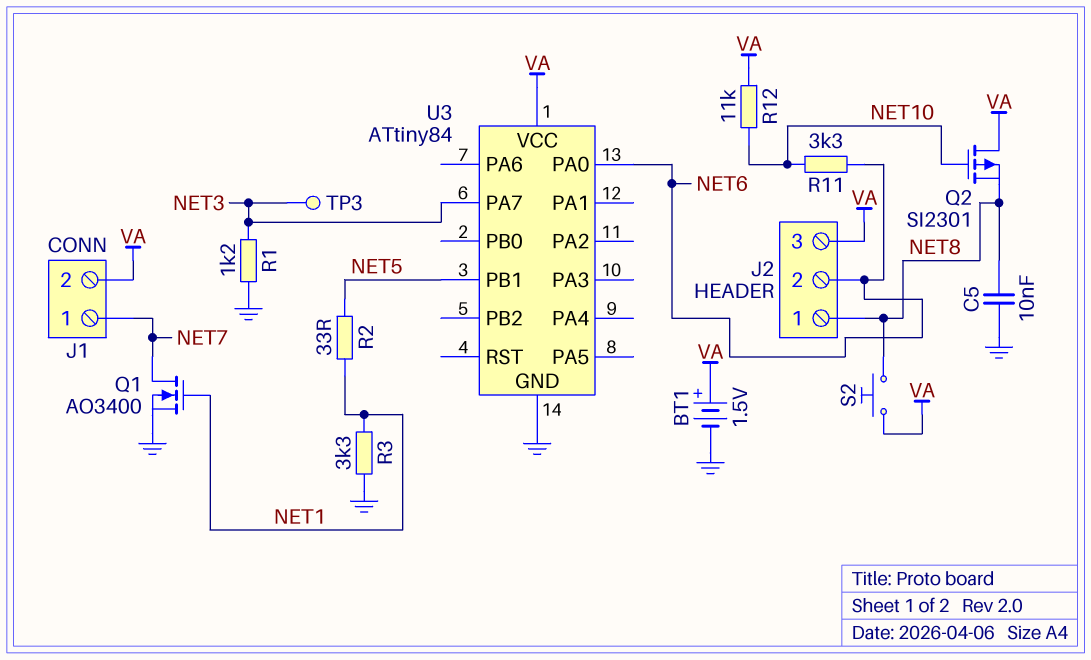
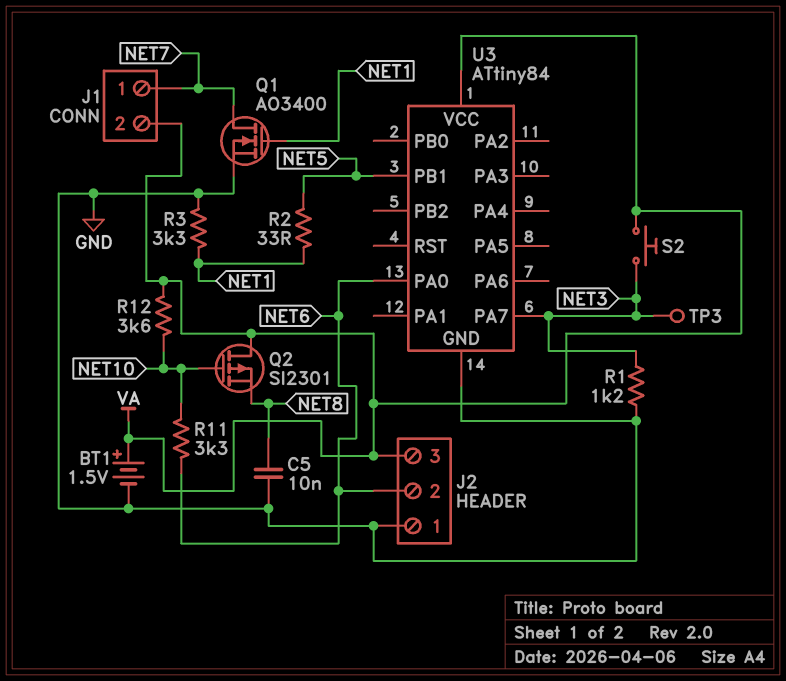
J2 pin 1: NET8 -> GND
R12: 11k (NET10, VA) -> 3.6k (NET10, VA)
S2: button (NET8, VA) -> button (NET3, VA)

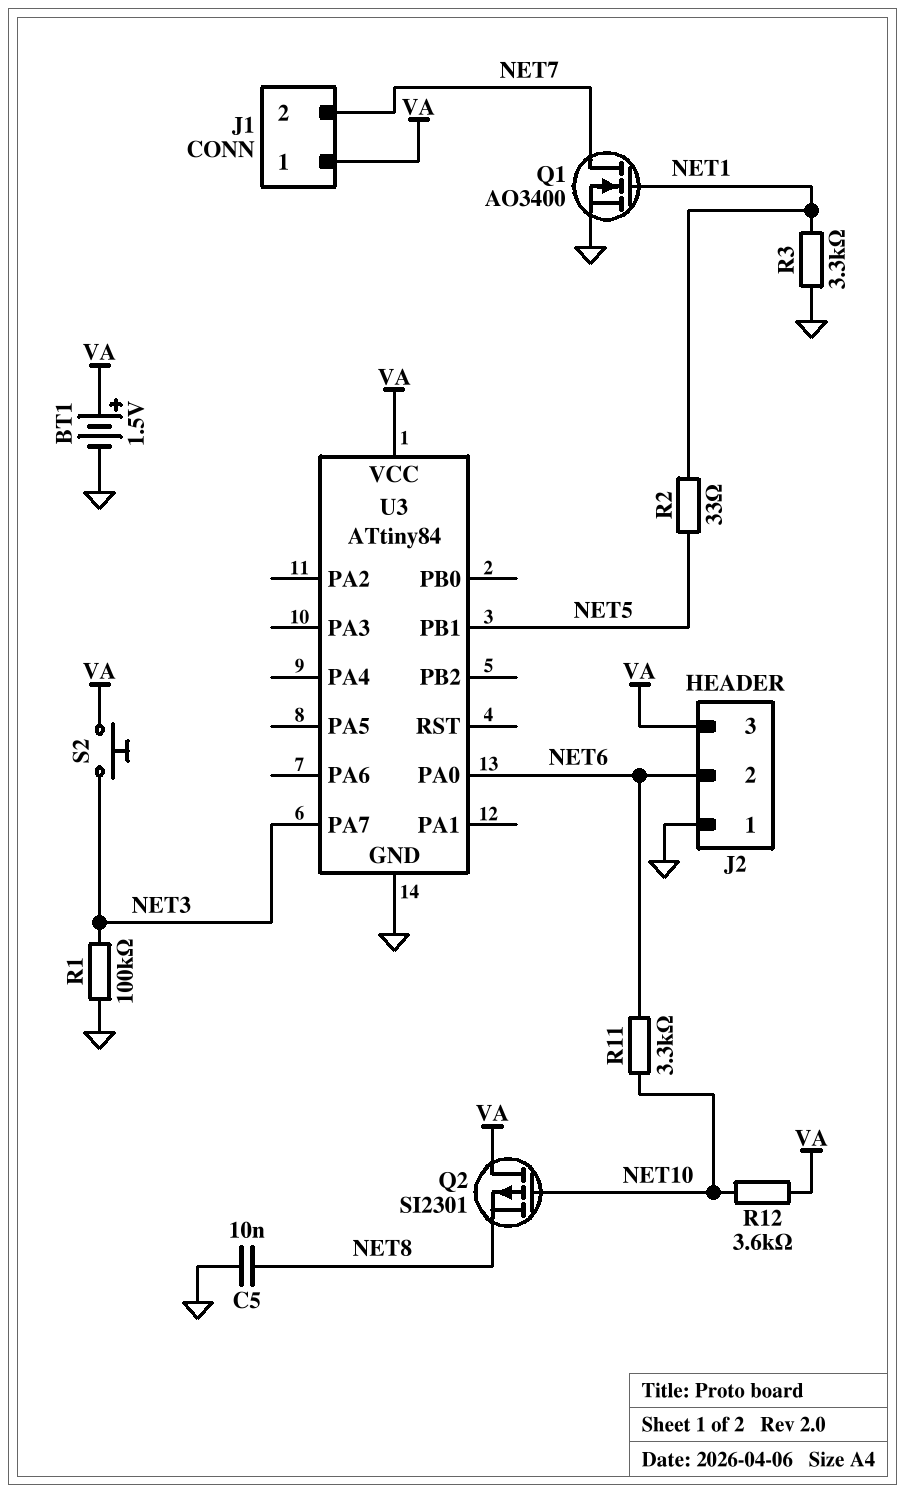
J1 pin 1: NET7 -> VA
J1 pin 2: VA -> NET7
R1: 1.2k (GND, NET3) -> 100k (GND, NET3)
TP3: test point (NET3) -> none

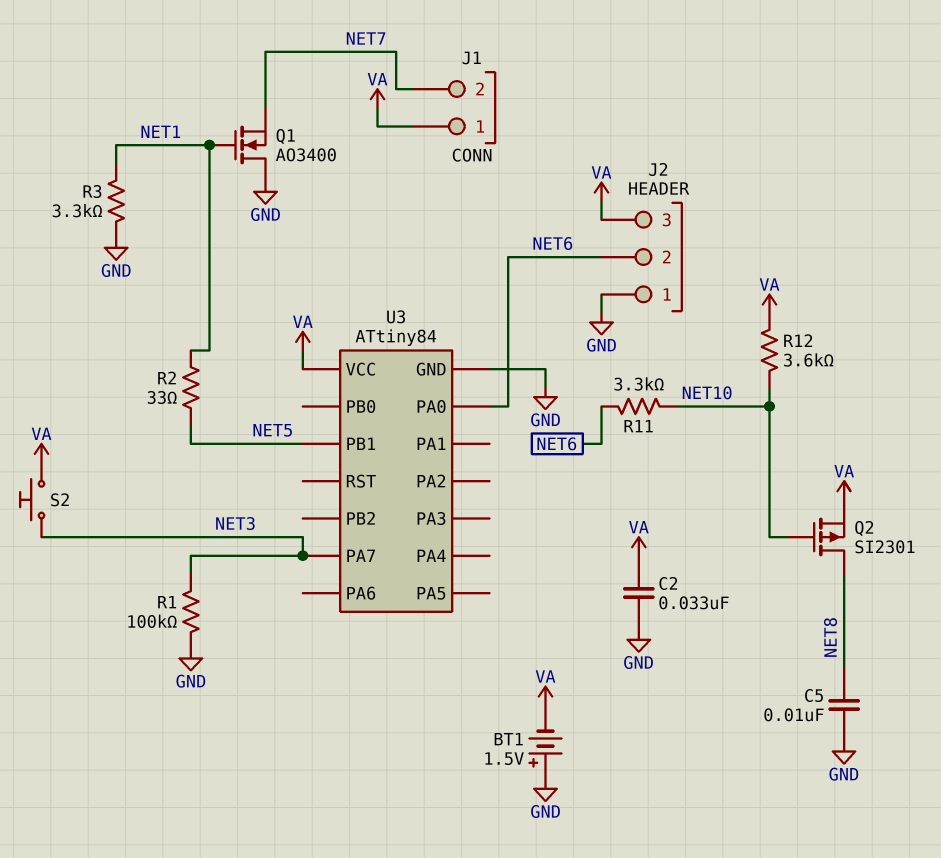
BT1: 1.5V (plus VA, minus GND) -> 1.5V (plus GND, minus VA)
C2: none -> 33nF (GND, VA)
Q1: NMOS AO3400 (G NET1, D NET7, S GND) -> NMOS AO3400 (G NET1, D GND, S NET7)
Q2: PMOS SI2301 (G NET10, D VA, S NET8) -> PMOS SI2301 (G NET10, D NET8, S VA)

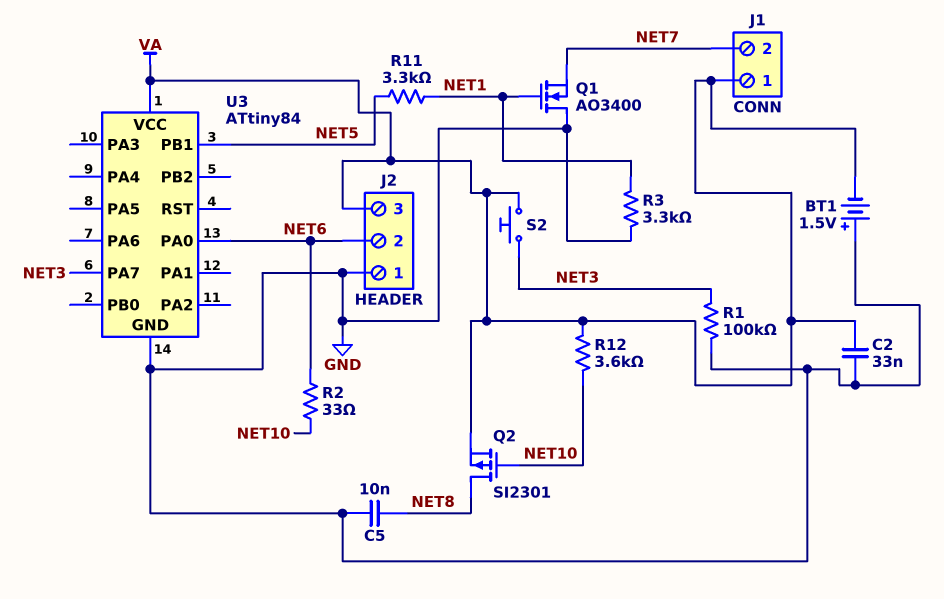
R2: 33 (NET1, NET5) -> 33 (NET6, NET10)
R11: 3.3k (NET6, NET10) -> 3.3k (NET1, NET5)

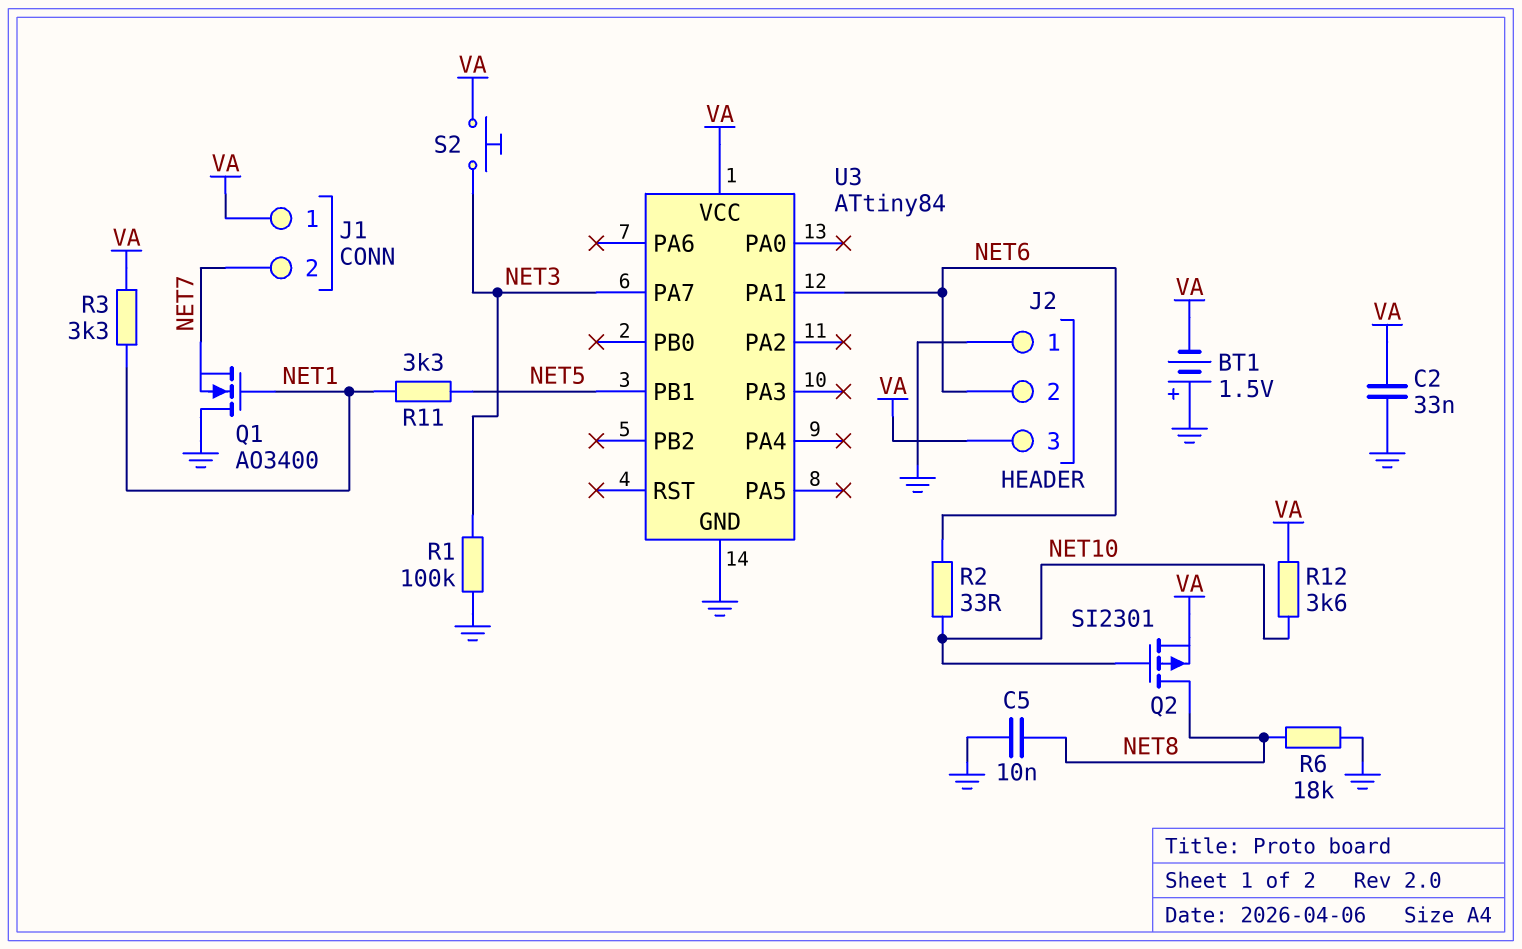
R3: 3.3k (GND, NET1) -> 3.3k (NET1, VA)
R6: none -> 18k (GND, NET8)
U3 pin PA0: NET6 -> none
U3 pin PA1: none -> NET6

